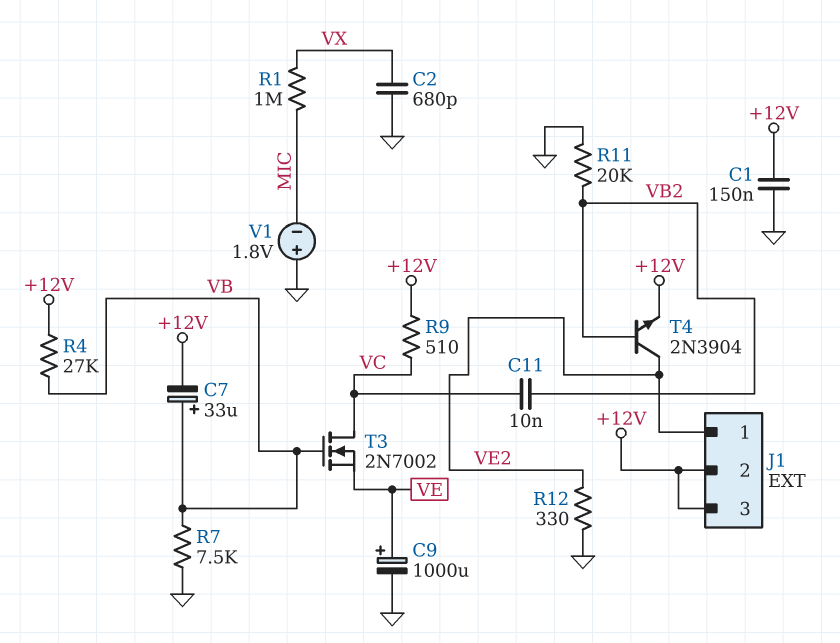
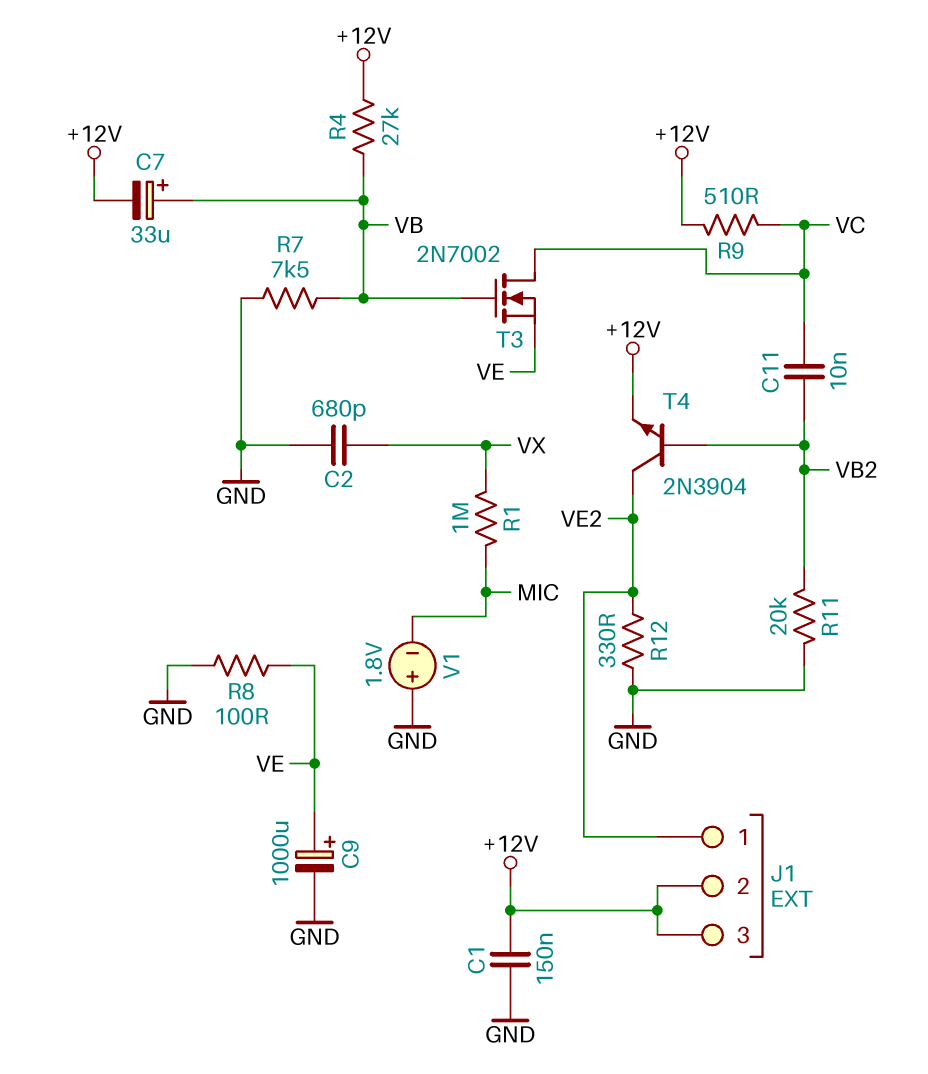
R8: none -> 100 (GND, VE)

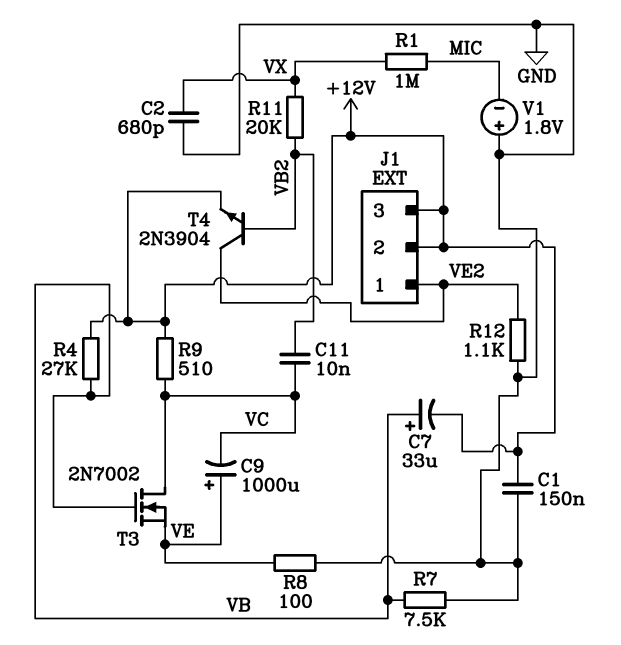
C9: 1000uF (plus VE, minus GND) -> 1000uF (plus VE, minus VC)
R11: 20k (GND, VB2) -> 20k (VB2, VX)
R12: 330 (GND, VE2) -> 1.1k (GND, VE2)

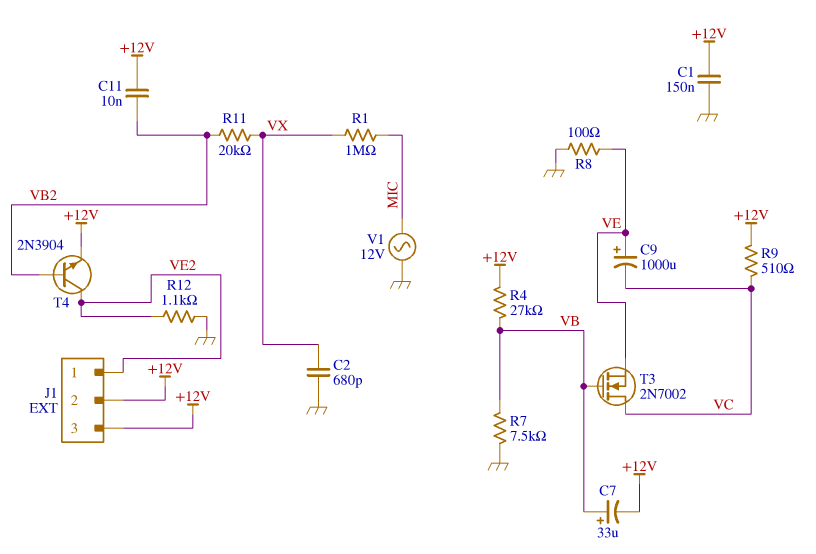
C11: 10nF (VB2, VC) -> 10nF (+12V, VB2)
V1: 1.8V (plus GND, minus MIC) -> AC 12V (GND, MIC)

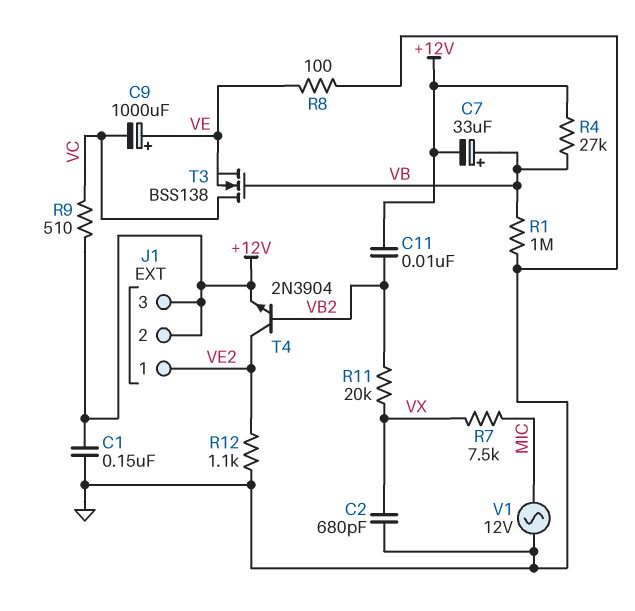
R1: 1M (MIC, VX) -> 1M (GND, VB)
R7: 7.5k (GND, VB) -> 7.5k (MIC, VX)
T3: NMOS 2N7002 (G VB, D VC, S VE) -> NMOS BSS138 (G VB, D VC, S VE)

